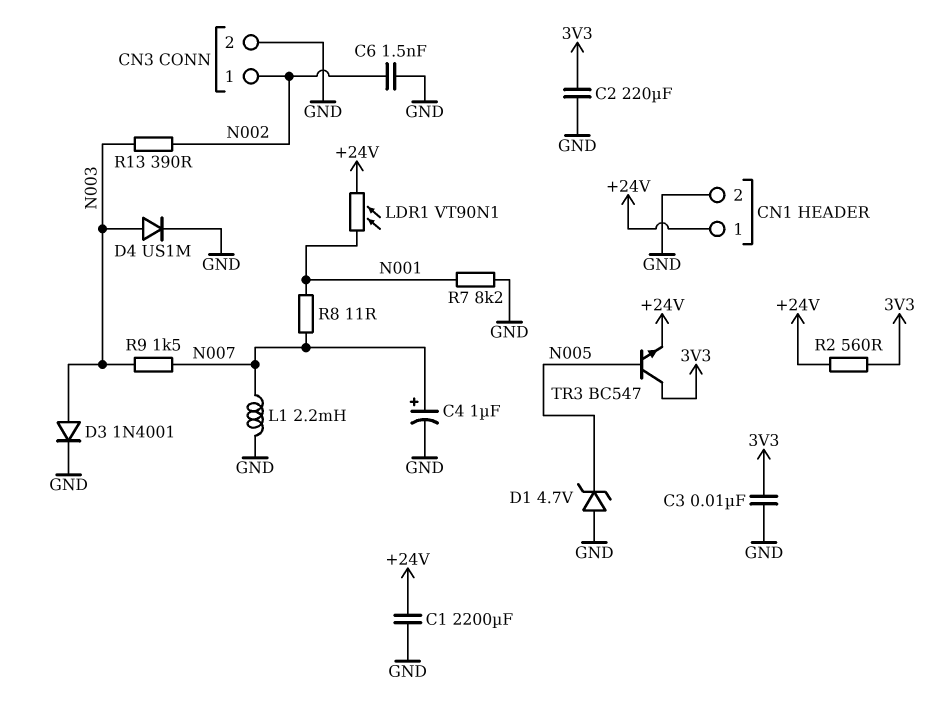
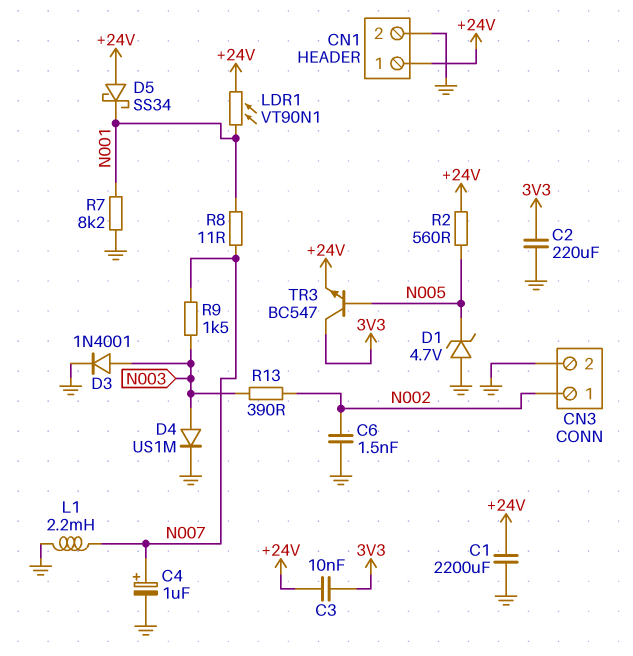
C3: 10nF (3V3, GND) -> 10nF (+24V, 3V3)
D5: none -> schottky SS34 (A +24V, K N001)
R2: 560 (+24V, 3V3) -> 560 (+24V, N005)

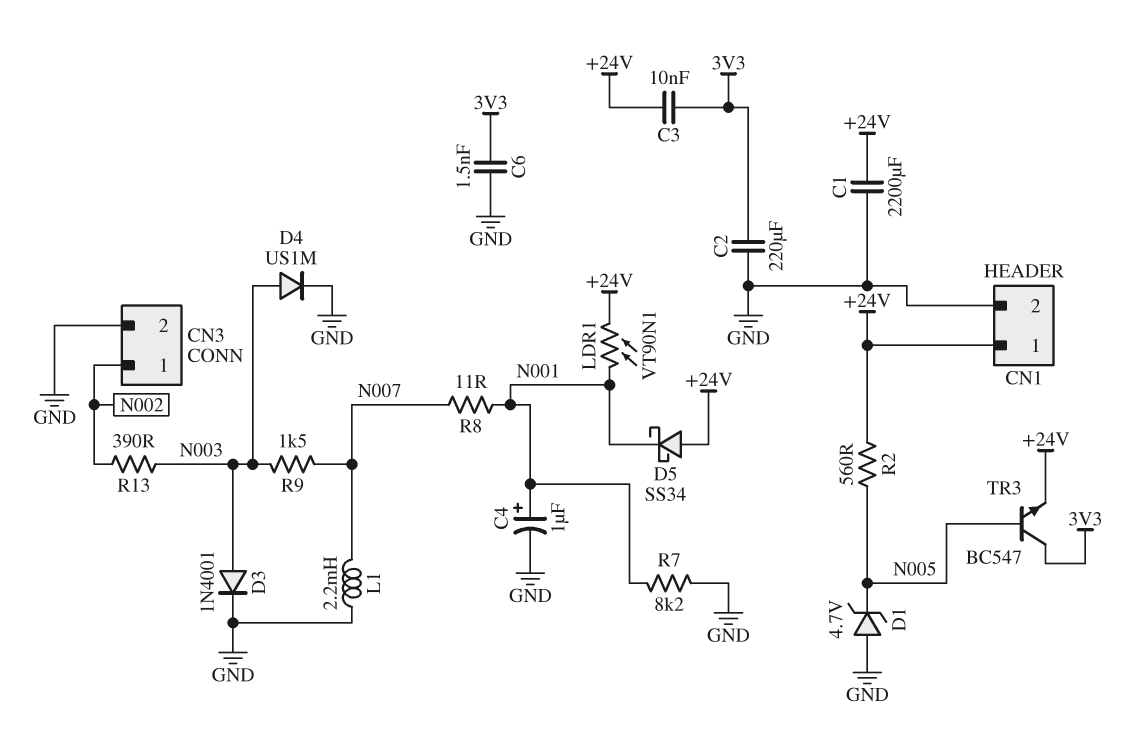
C4: 1uF (plus N007, minus GND) -> 1uF (plus N001, minus GND)
C6: 1.5nF (GND, N002) -> 1.5nF (3V3, GND)

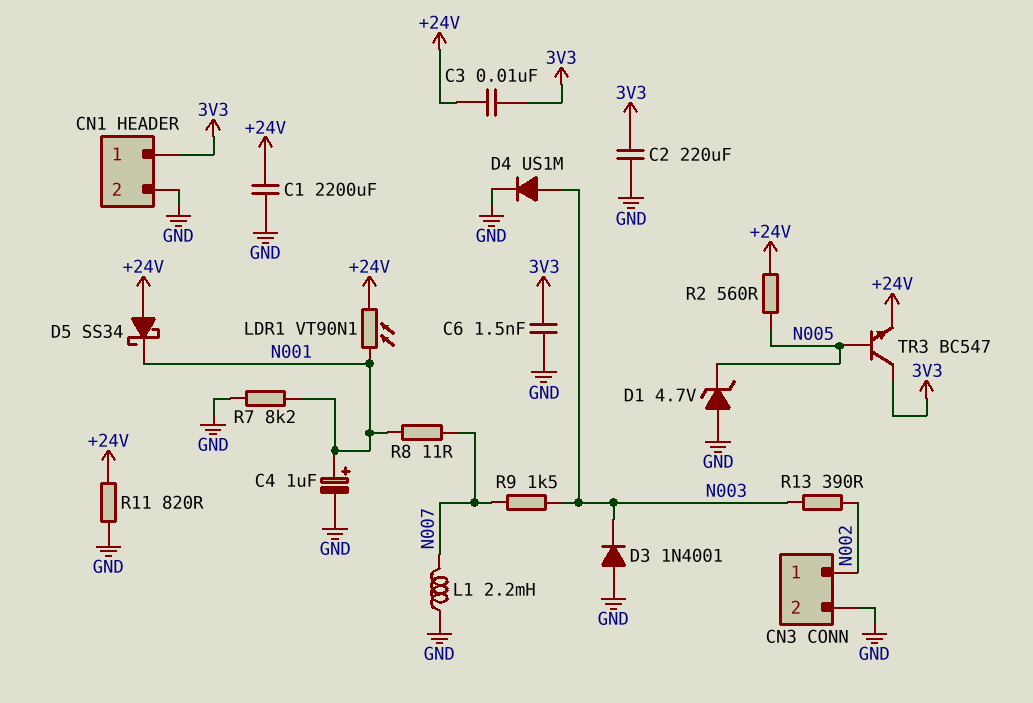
CN1 pin 1: +24V -> 3V3
D3: diode 1N4001 (A N003, K GND) -> diode 1N4001 (A GND, K N003)
R11: none -> 820 (+24V, GND)

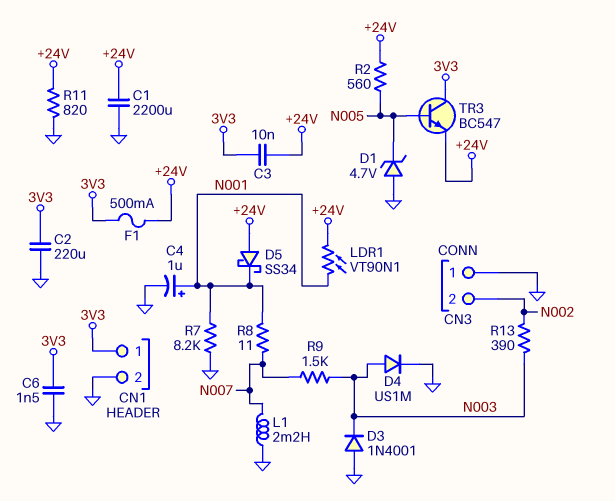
CN3 pin 1: N002 -> GND
CN3 pin 2: GND -> N002
F1: none -> 500mA (+24V, 3V3)

